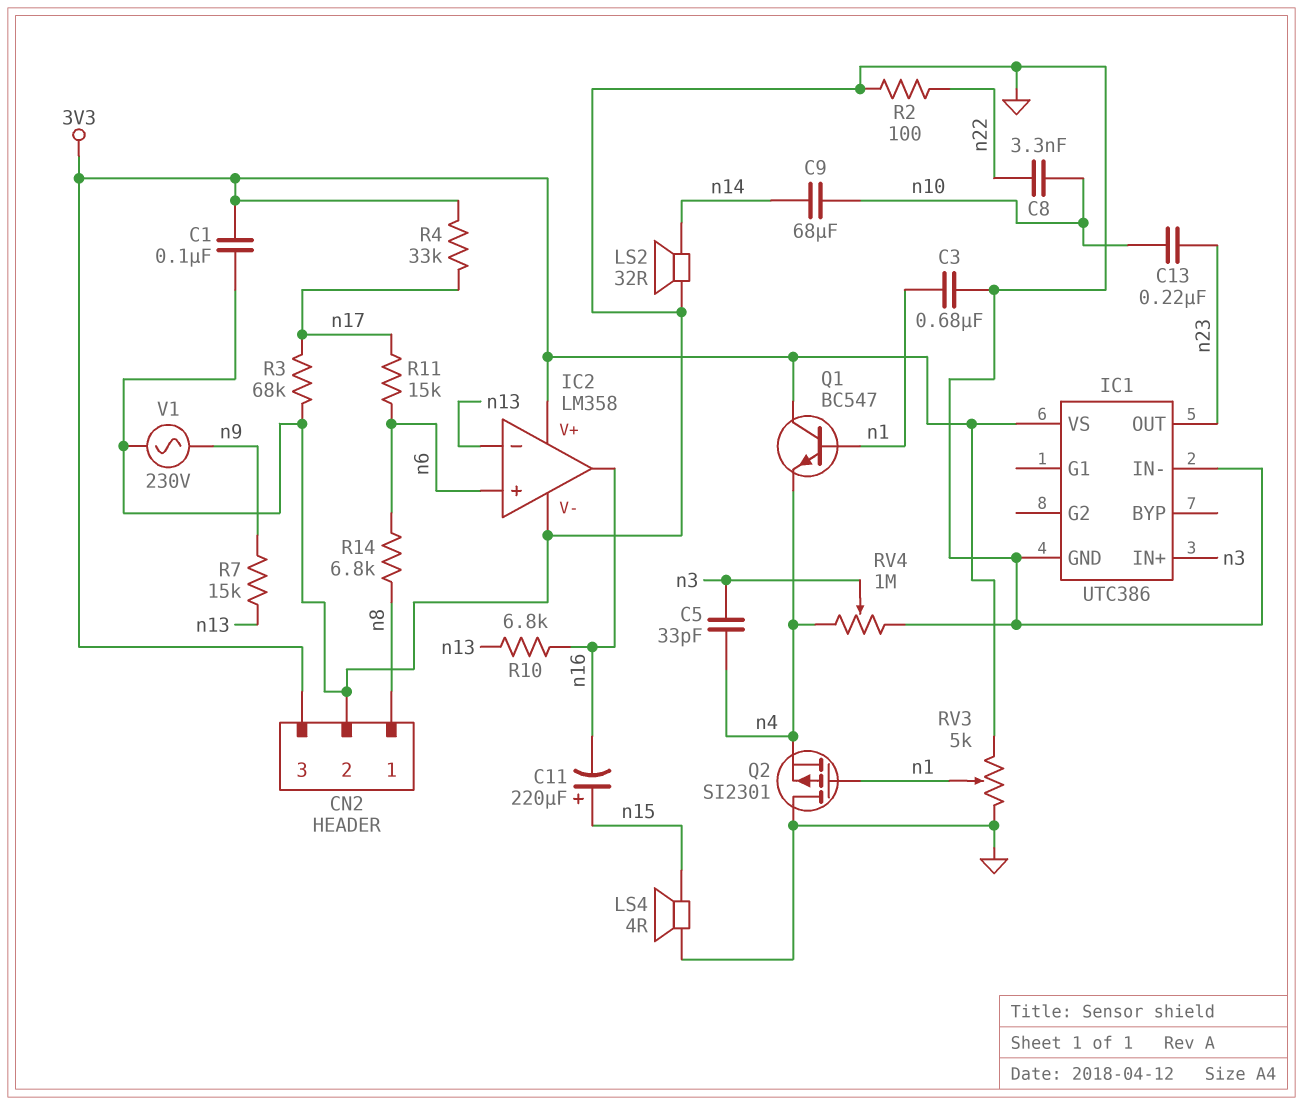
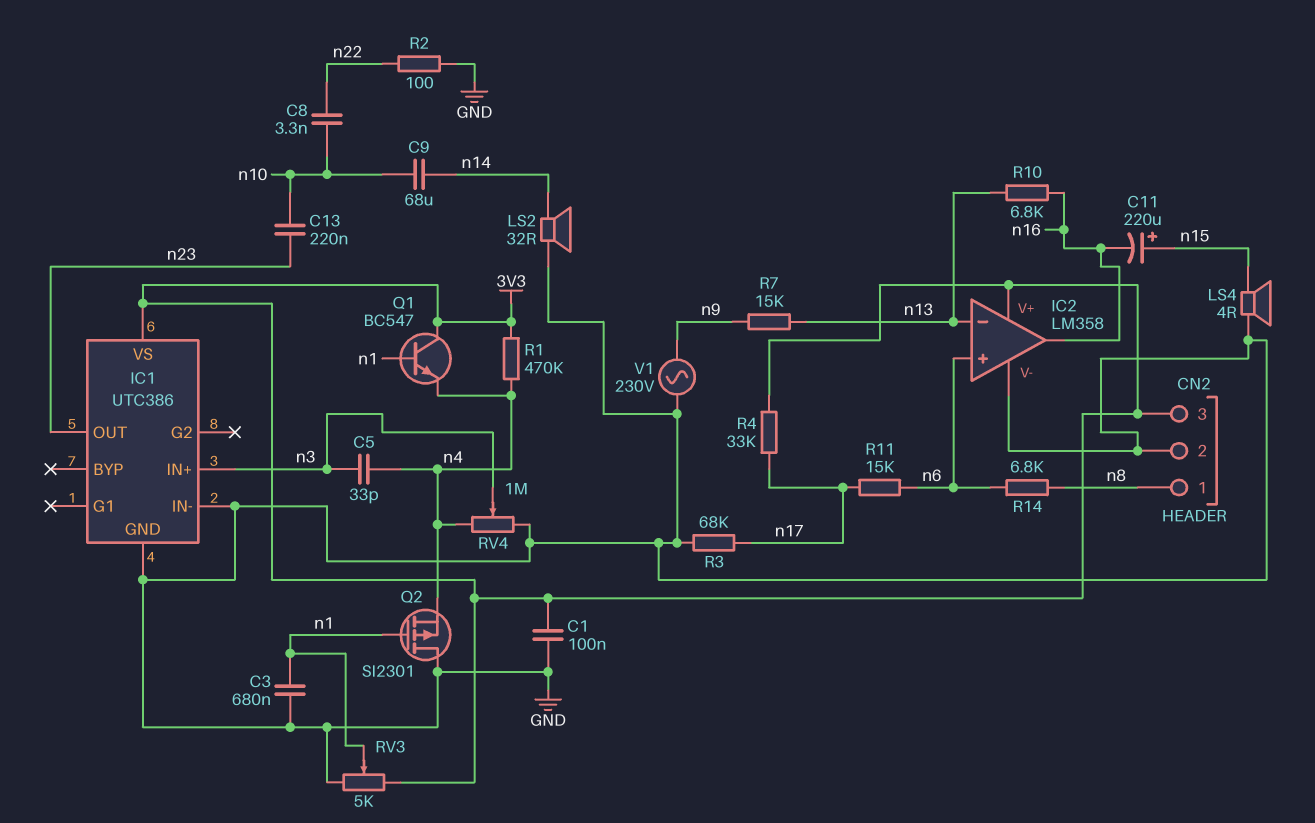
R1: none -> 470k (3V3, n4)

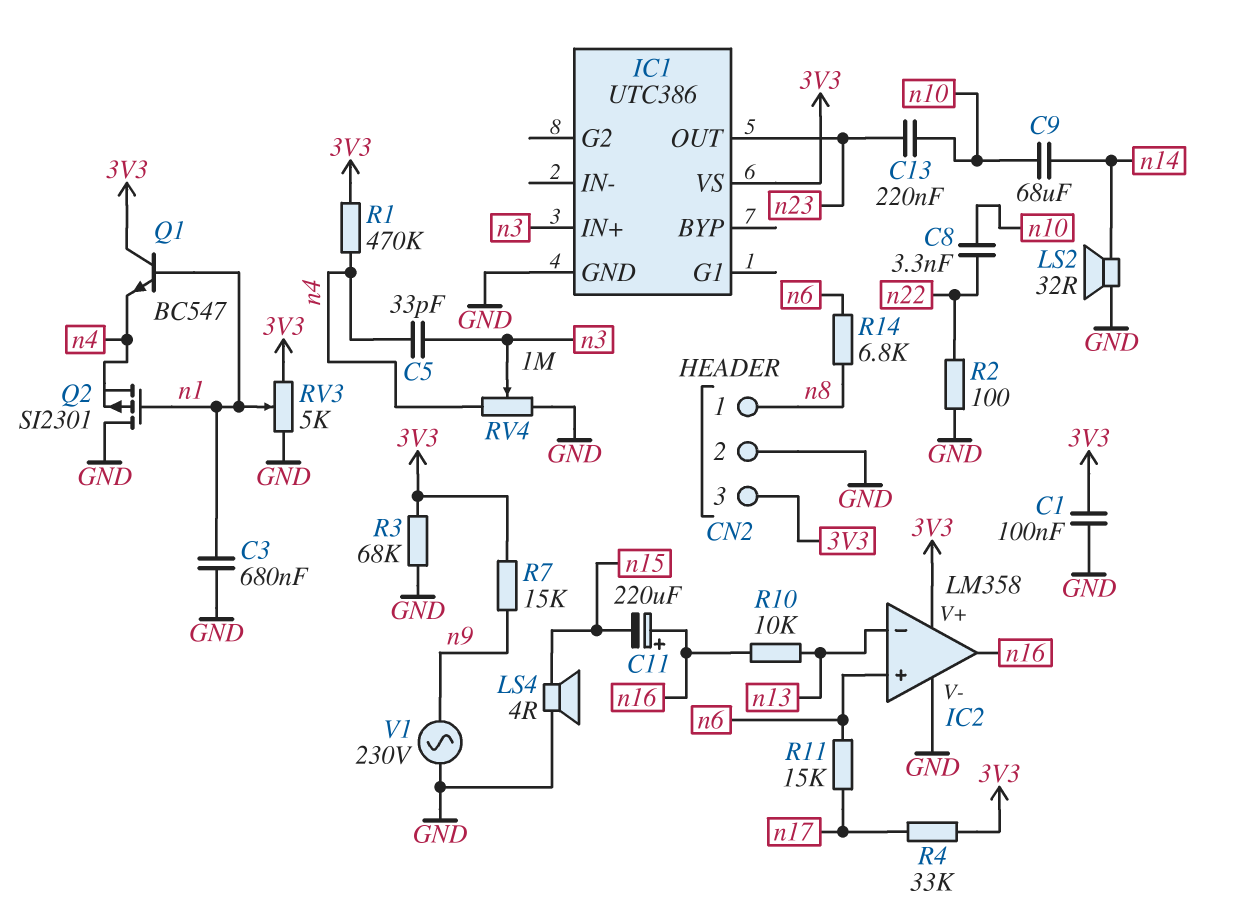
C11: 220uF (plus n15, minus n16) -> 220uF (plus n16, minus n15)
IC1 pin IN-: GND -> none
R3: 68k (GND, n17) -> 68k (3V3, GND)
R7: 15k (n9, n13) -> 15k (3V3, n9)
R10: 6.8k (n13, n16) -> 10k (n13, n16)

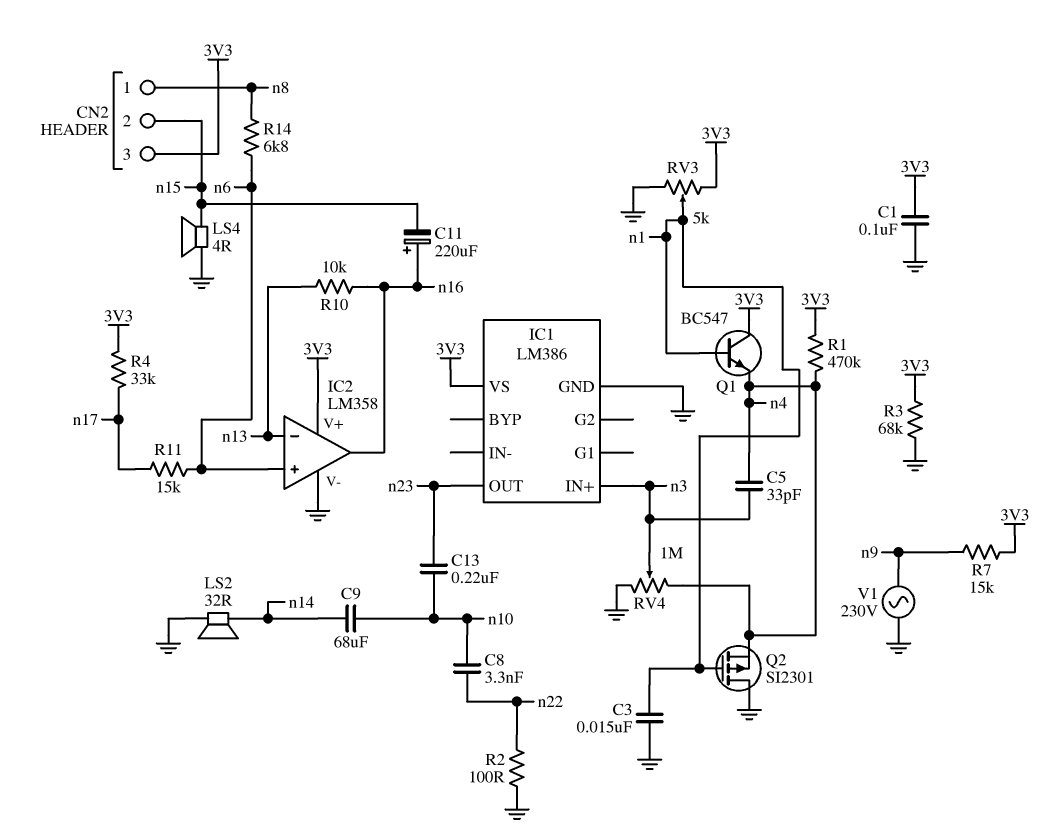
C3: 680nF (GND, n1) -> 15nF (GND, n1)
CN2 pin 2: GND -> n15
IC1: UTC386 -> LM386

